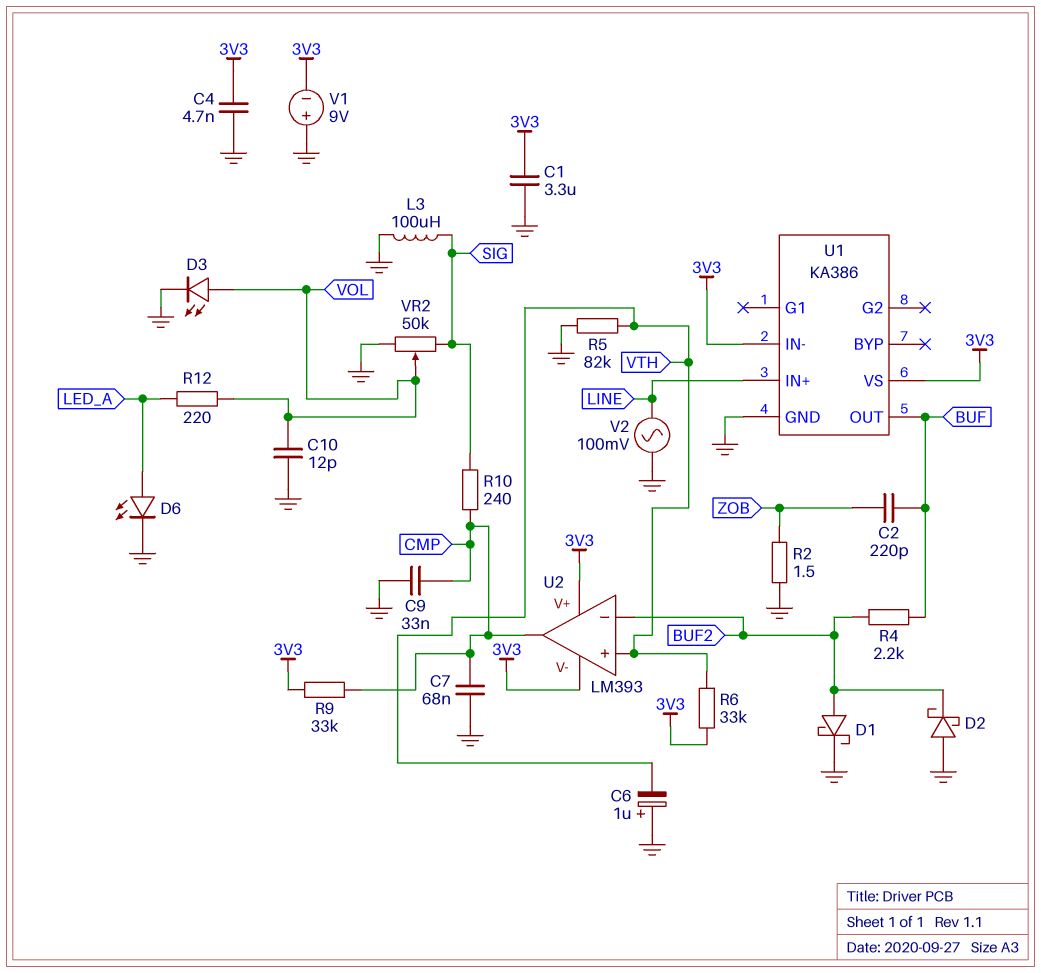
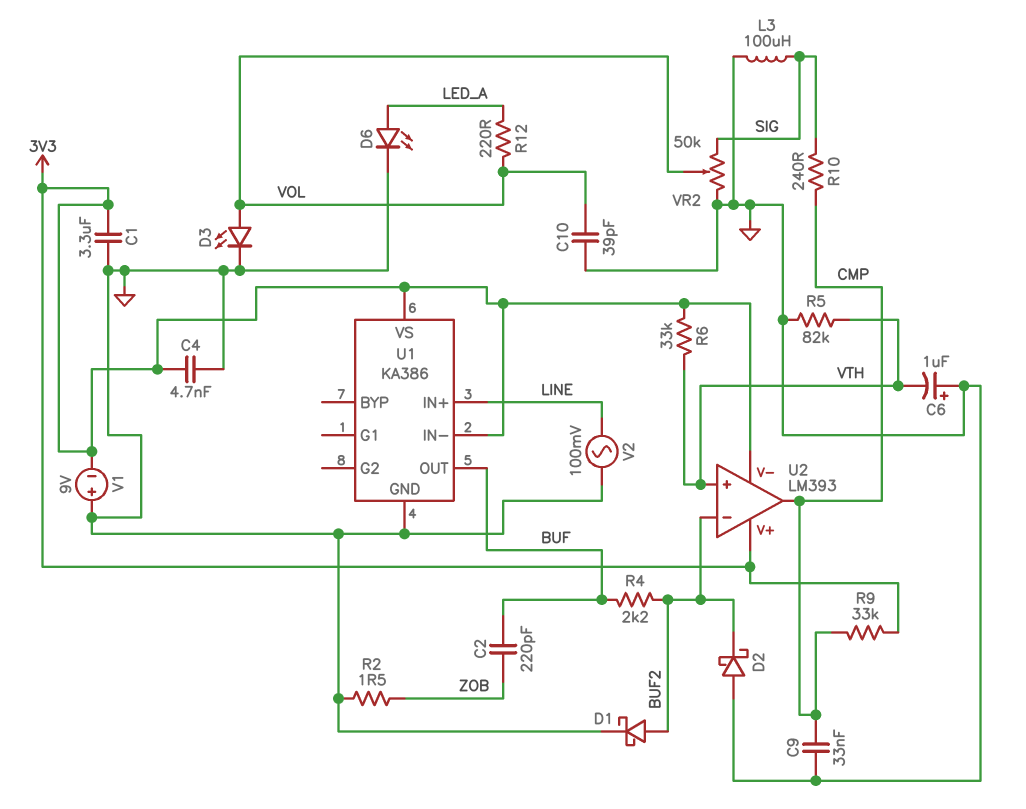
C7: 68nF (CMP, GND) -> none
C10: 12pF (GND, VOL) -> 39pF (GND, VOL)

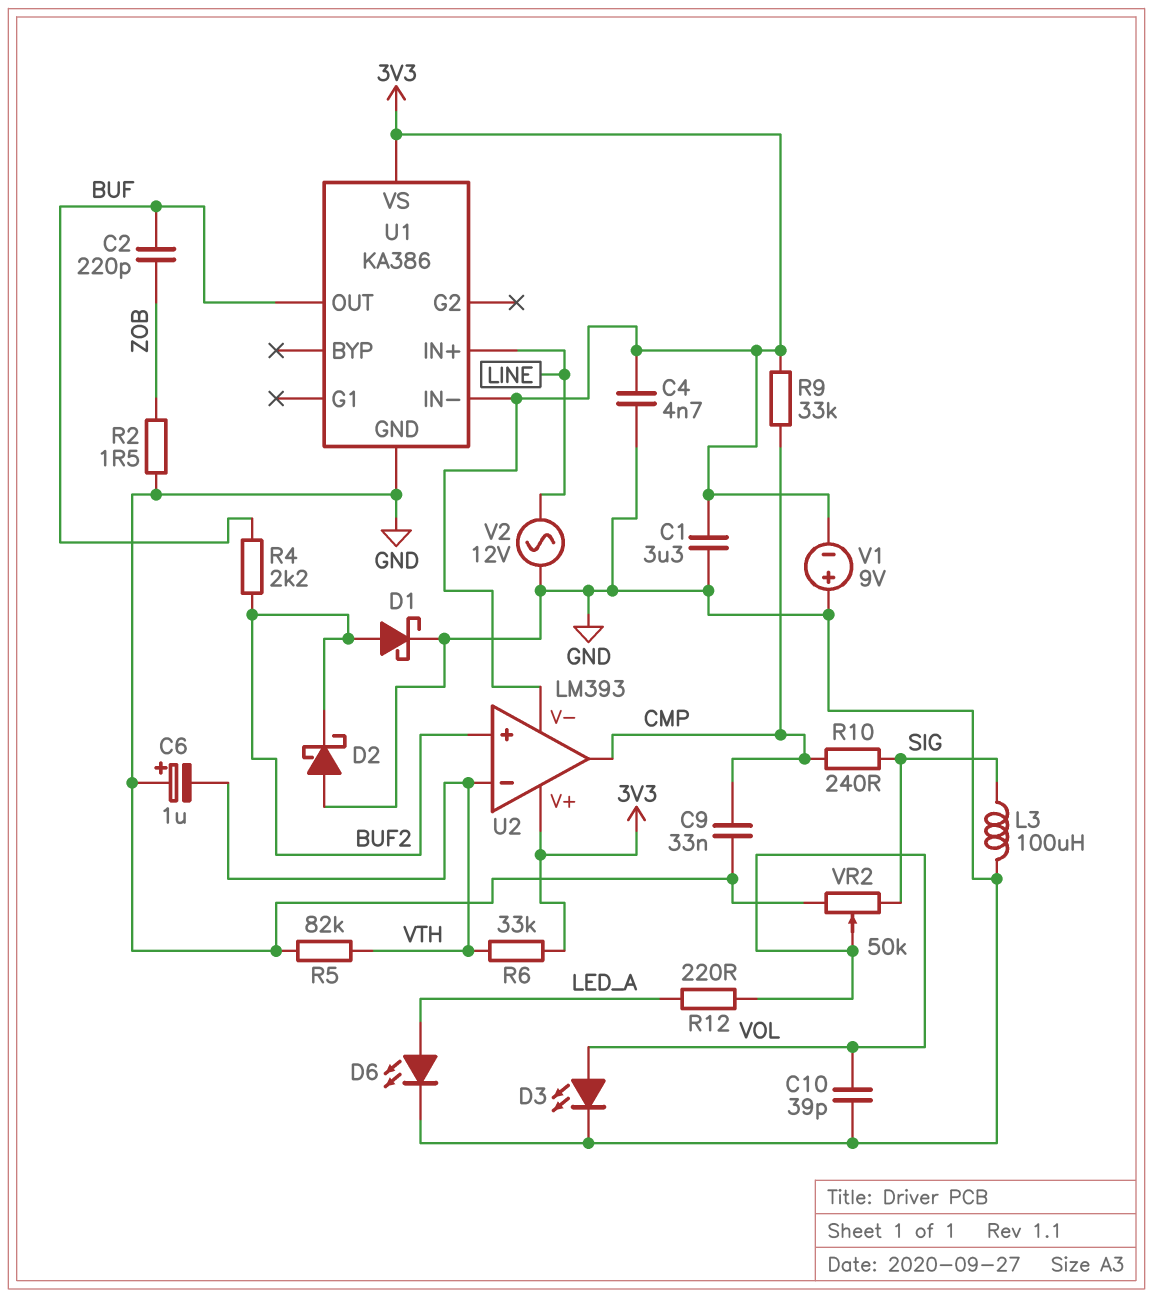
U2 pin in+: VTH -> BUF2
U2 pin in-: BUF2 -> VTH
V2: AC 100mV (GND, LINE) -> AC 12V (GND, LINE)

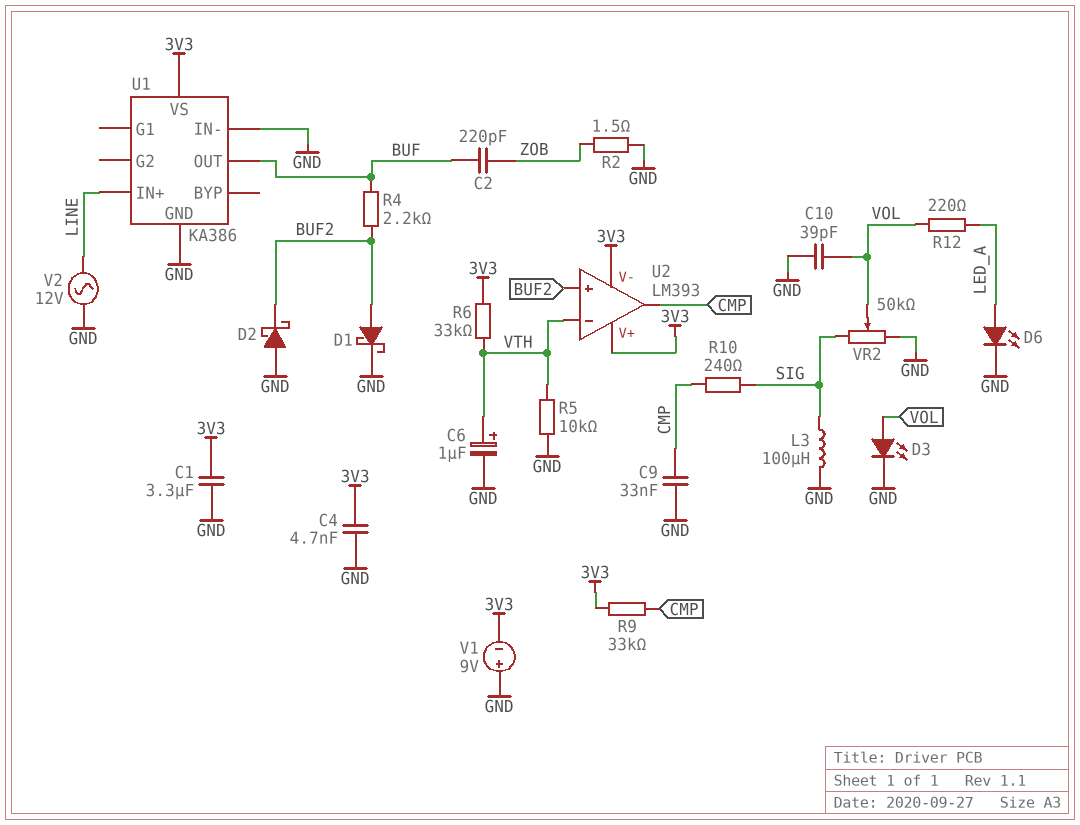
C6: 1uF (plus GND, minus VTH) -> 1uF (plus VTH, minus GND)
R5: 82k (GND, VTH) -> 10k (GND, VTH)
U1 pin IN-: 3V3 -> GND

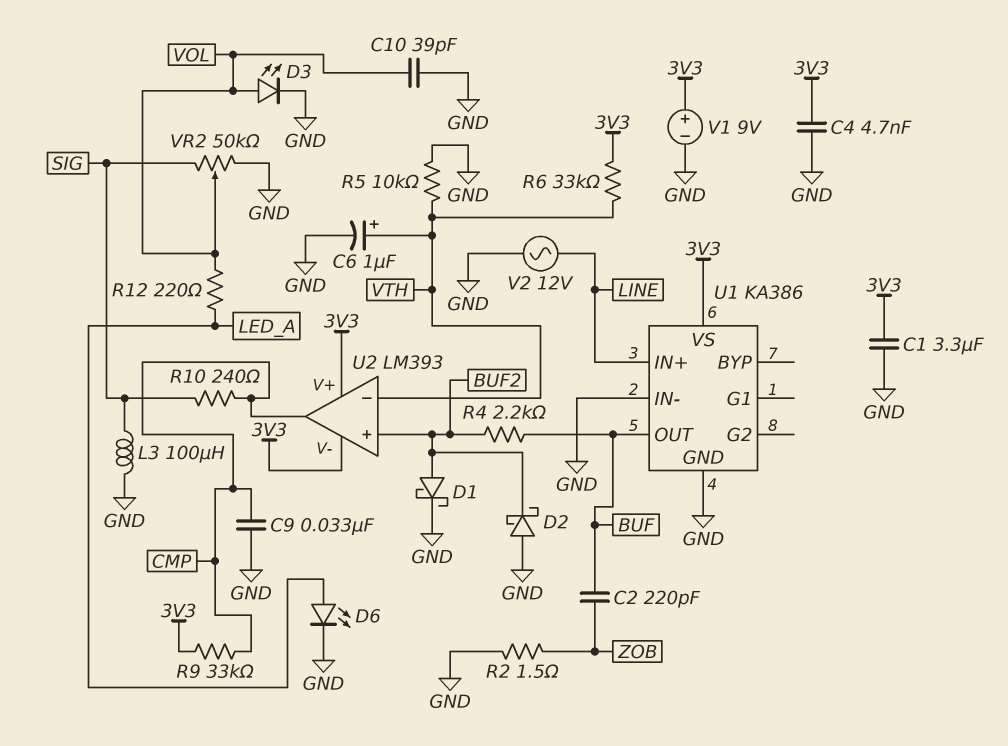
V1: 9V (plus GND, minus 3V3) -> 9V (plus 3V3, minus GND)

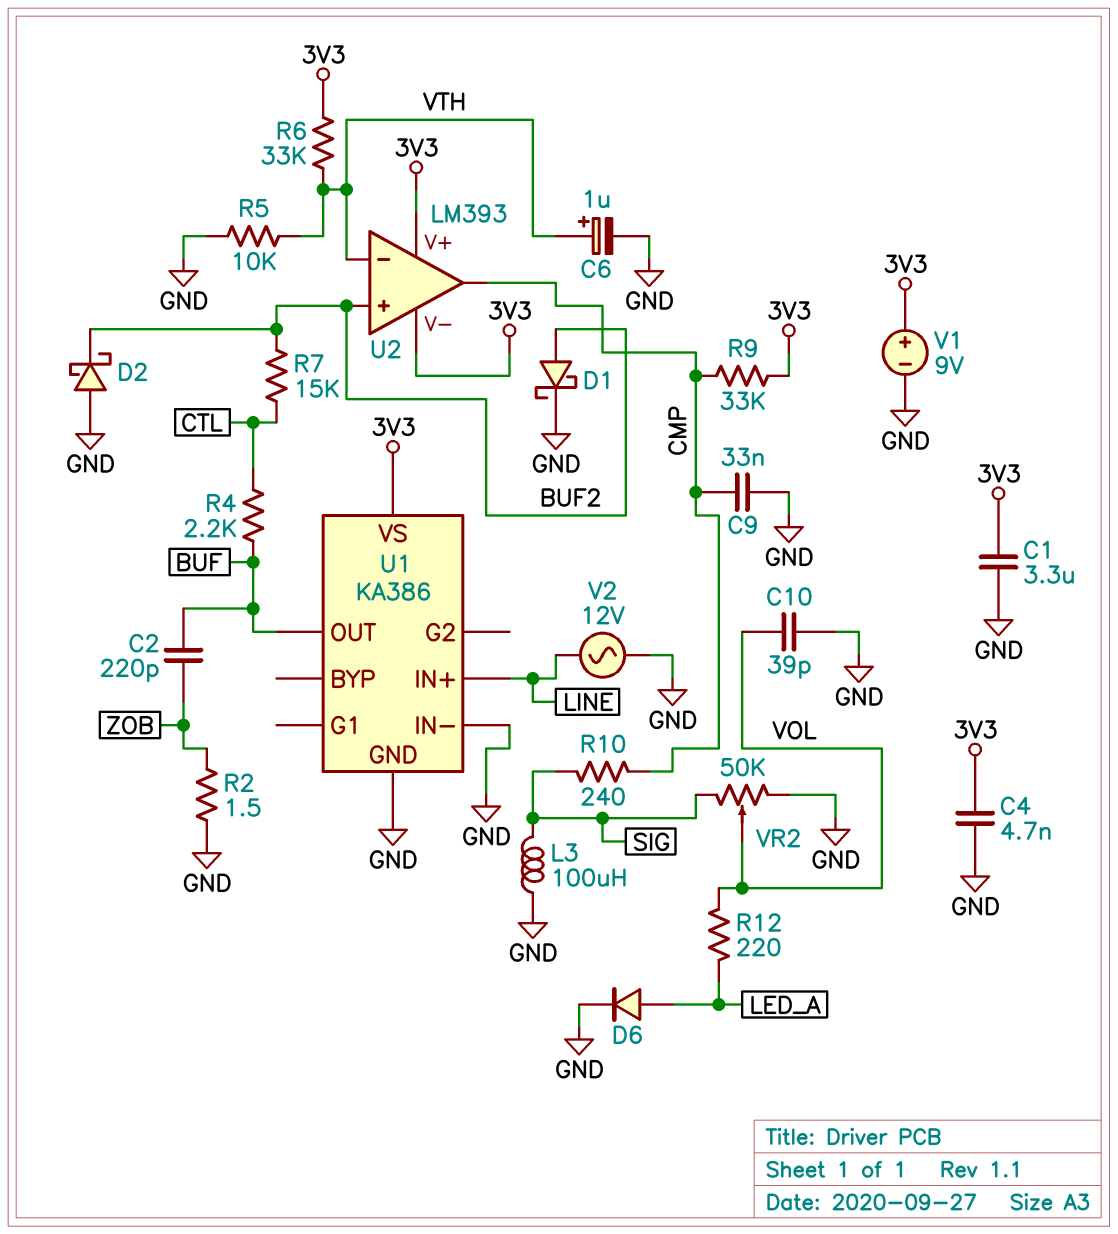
D3: LED (A VOL, K GND) -> none
D6: LED (A LED_A, K GND) -> diode (A LED_A, K GND)
R4: 2.2k (BUF, BUF2) -> 2.2k (BUF, CTL)
R7: none -> 15k (BUF2, CTL)

